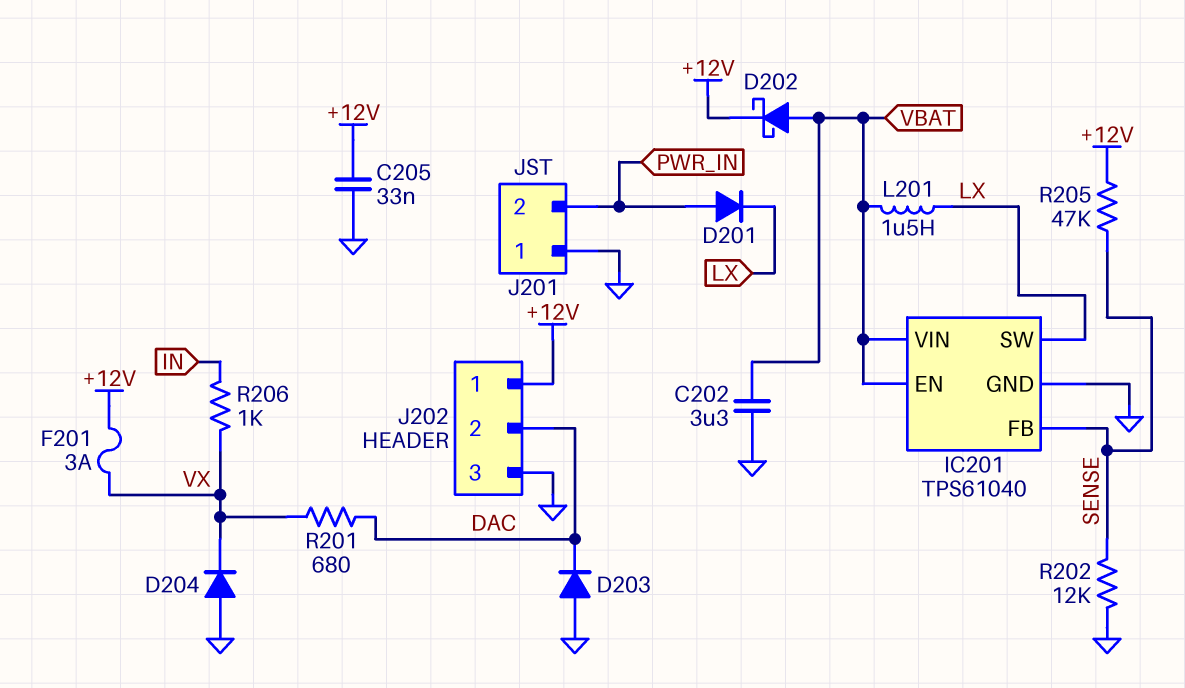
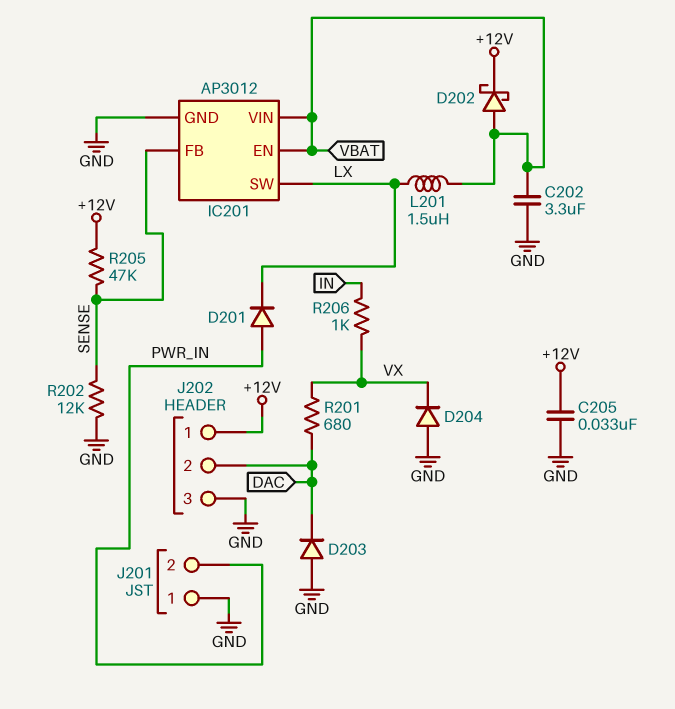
F201: 3A (+12V, VX) -> none
IC201: TPS61040 -> AP3012

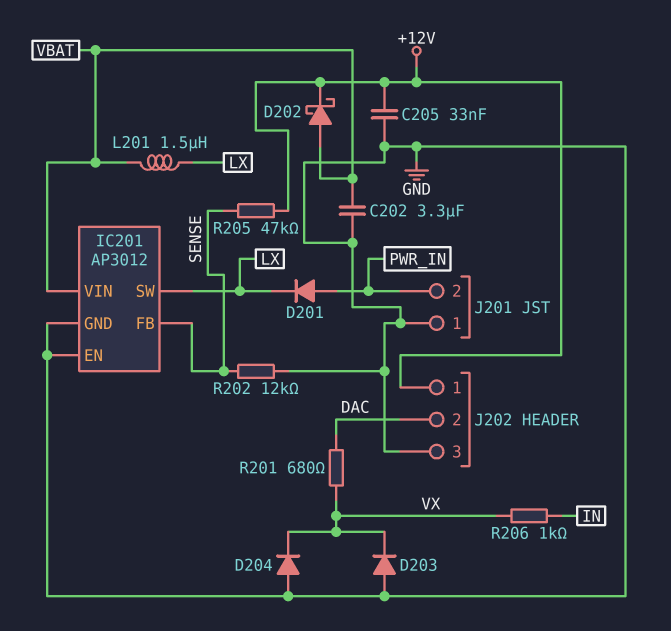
D203: diode (A GND, K DAC) -> diode (A GND, K VX)
IC201 pin EN: VBAT -> GND

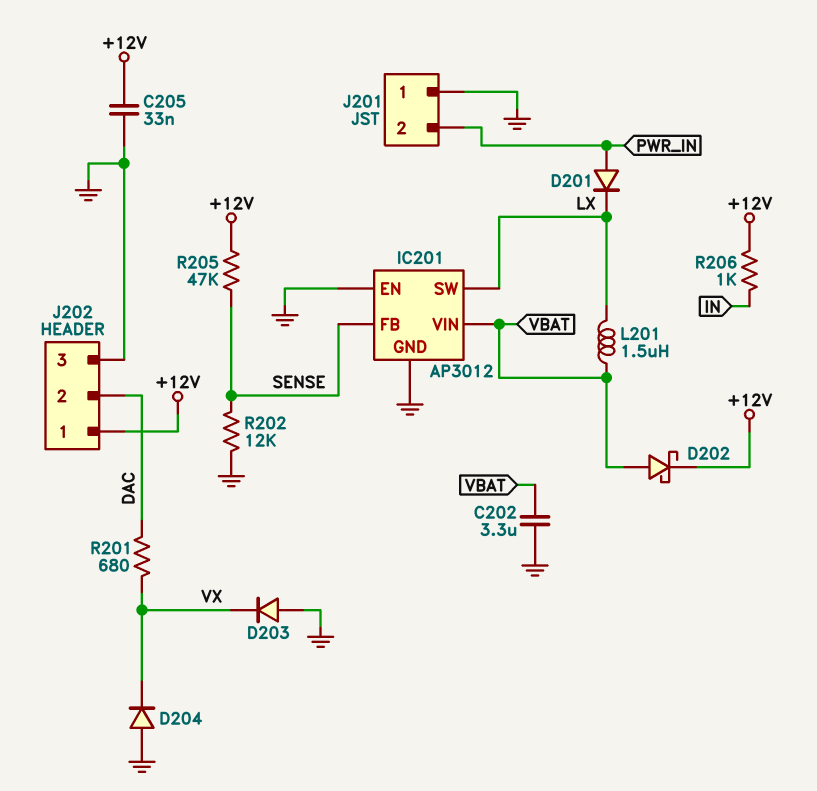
R206: 1k (IN, VX) -> 1k (+12V, IN)

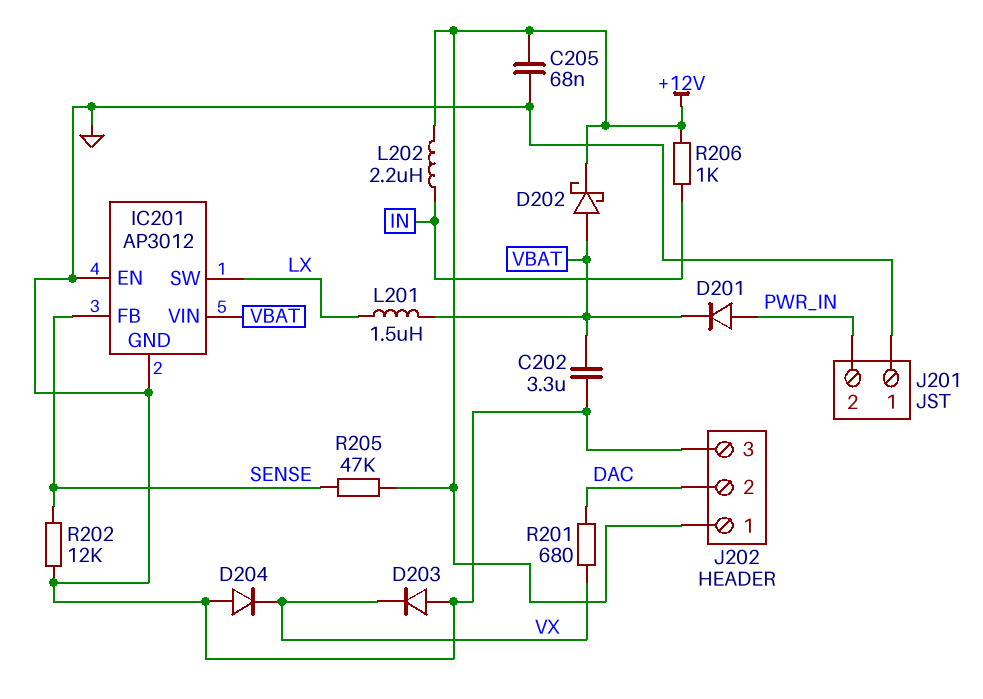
C205: 33nF (+12V, GND) -> 68nF (+12V, GND)
D201: diode (A PWR_IN, K LX) -> diode (A PWR_IN, K VBAT)
L202: none -> 2.2uH (+12V, IN)

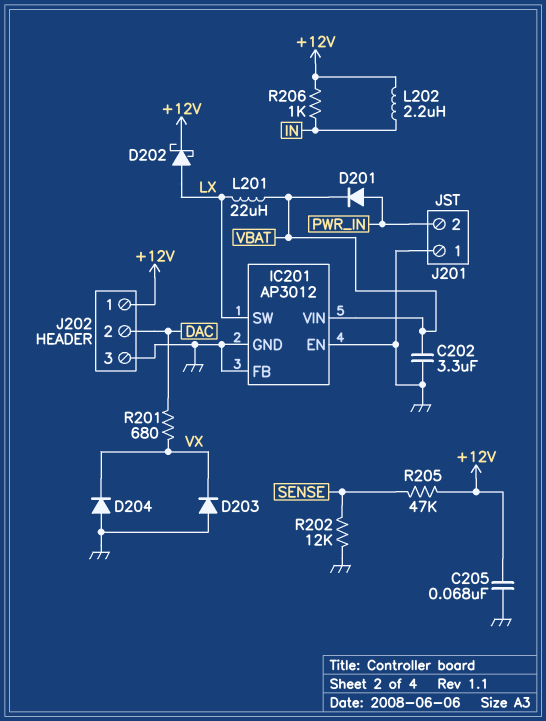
D202: schottky (A VBAT, K +12V) -> schottky (A LX, K +12V)
IC201 pin FB: SENSE -> GND
L201: 1.5uH (LX, VBAT) -> 22uH (LX, VBAT)

